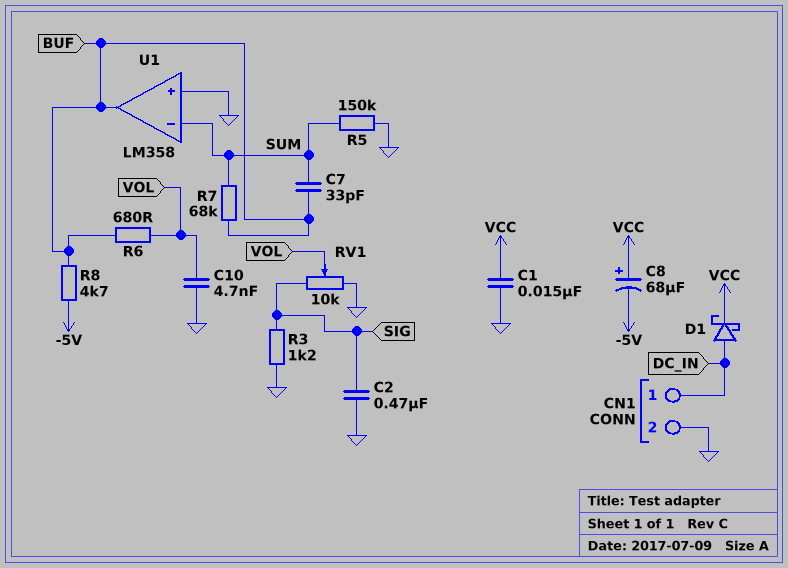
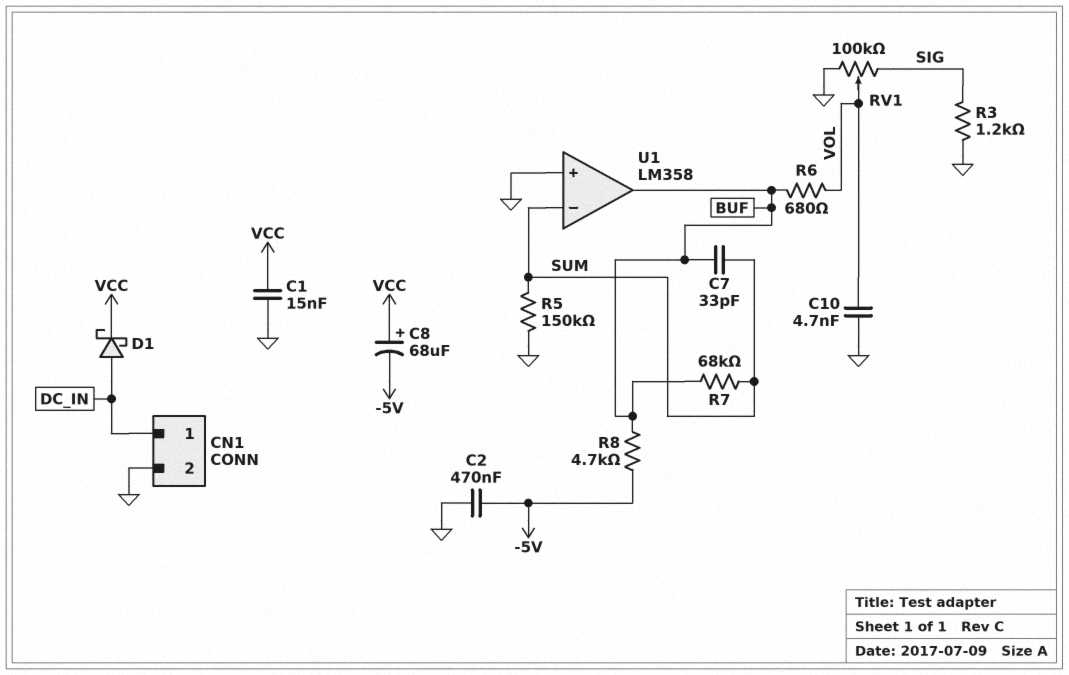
C2: 470nF (GND, SIG) -> 470nF (-5V, GND)
RV1: 10k (GND, SIG, wiper VOL) -> 100k (GND, SIG, wiper VOL)

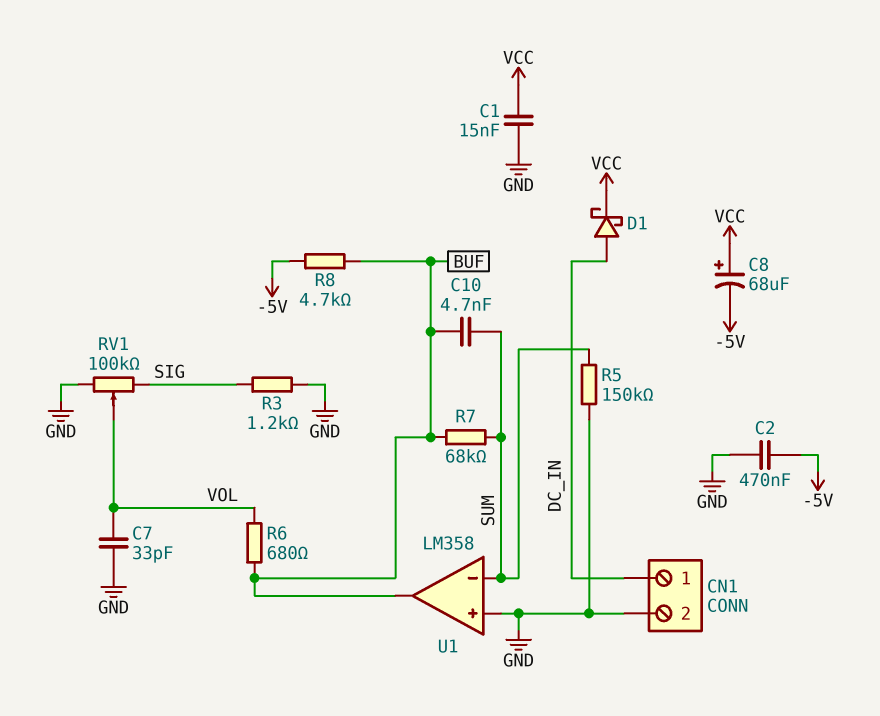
C7: 33pF (BUF, SUM) -> 33pF (GND, VOL)
C10: 4.7nF (GND, VOL) -> 4.7nF (BUF, SUM)

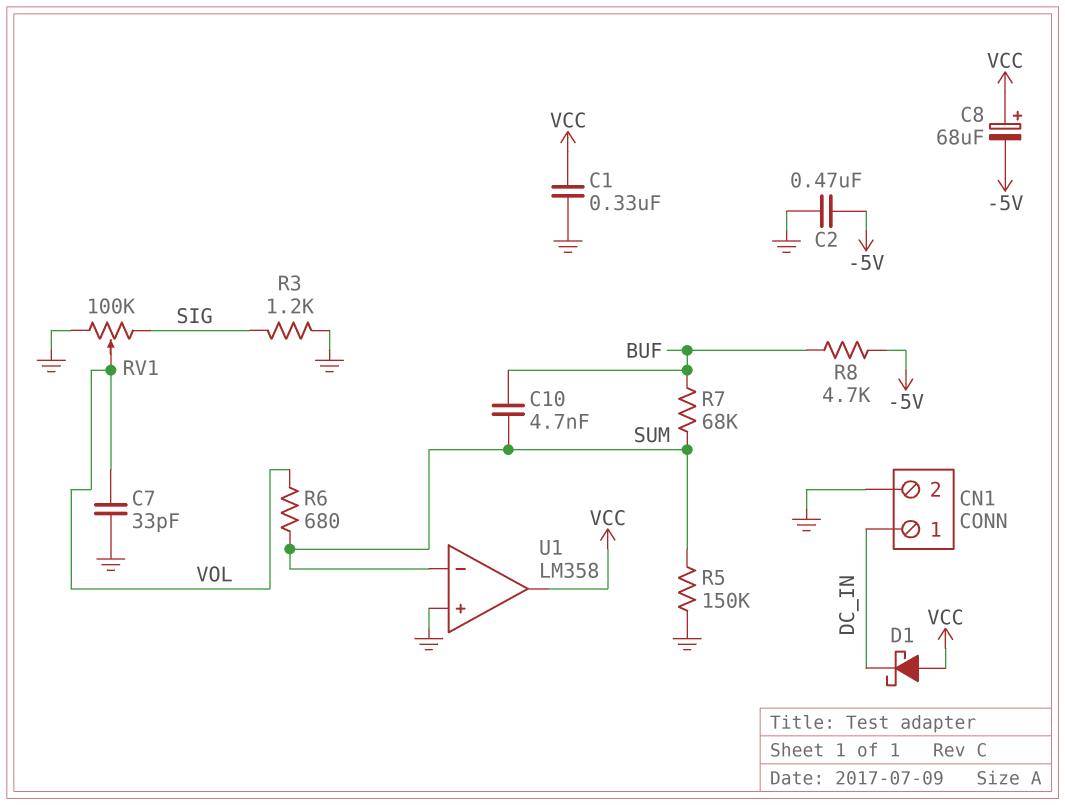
C1: 15nF (GND, VCC) -> 330nF (GND, VCC)
D1: schottky (A DC_IN, K VCC) -> schottky (A VCC, K DC_IN)
R6: 680 (BUF, VOL) -> 680 (SUM, VOL)
U1 pin out: BUF -> VCC

